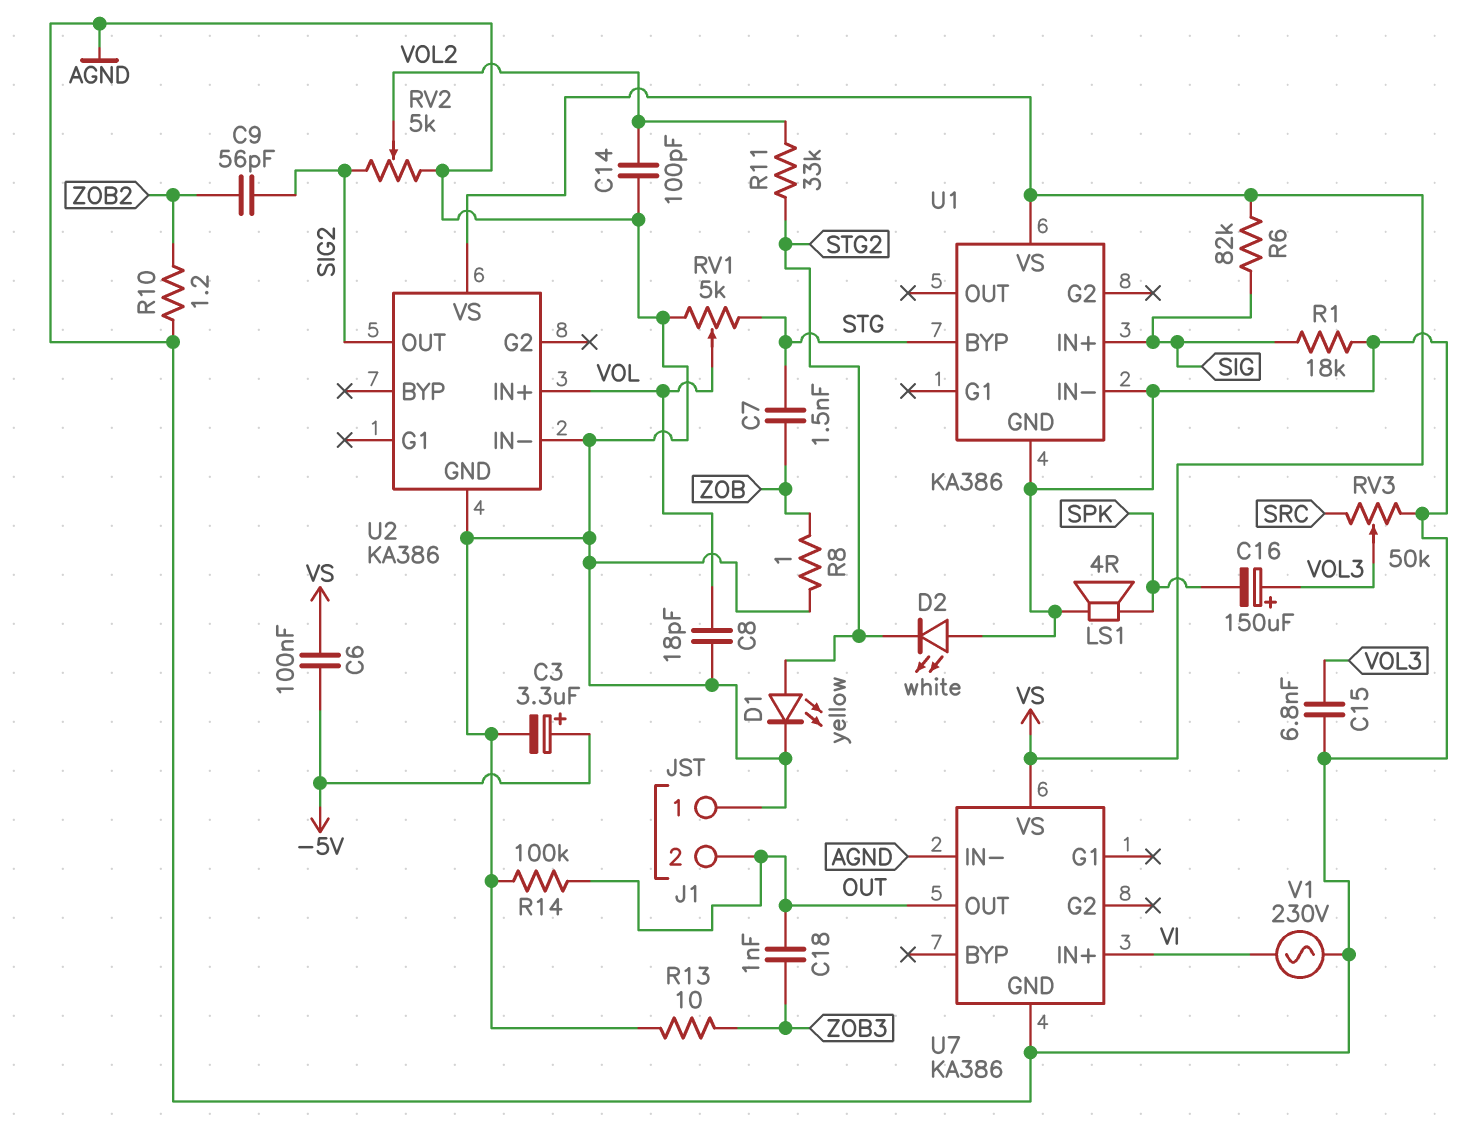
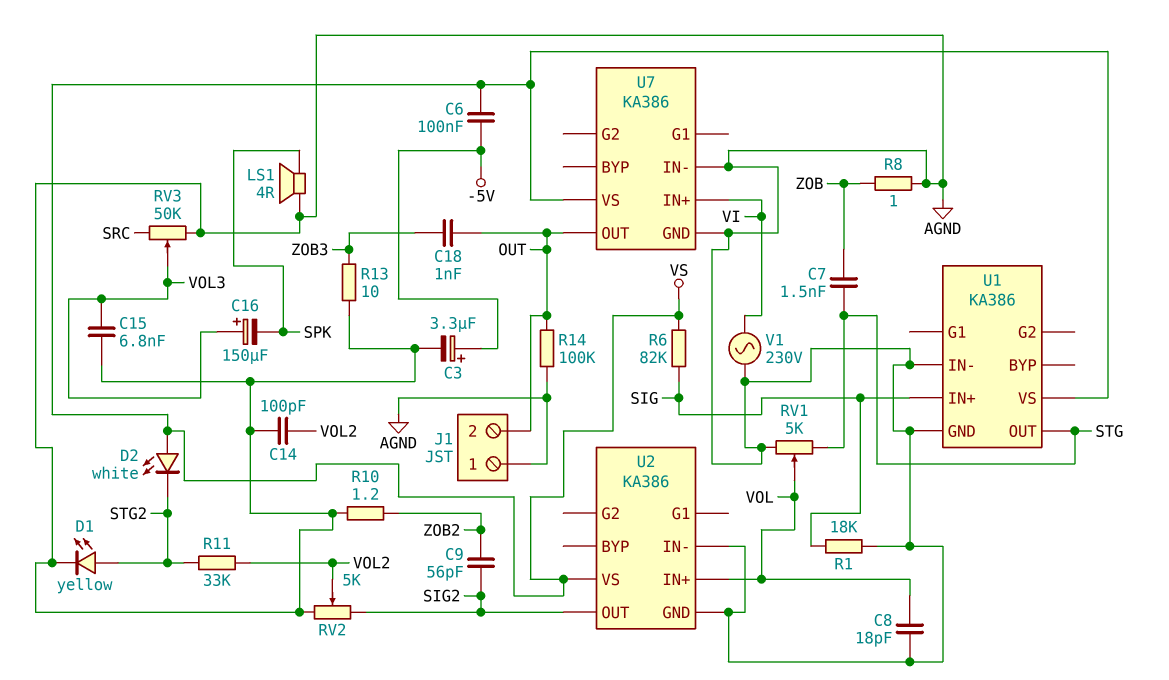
D2: LED white (A AGND, K STG2) -> LED white (A VS, K STG2)
U1 pin BYP: STG -> none
U1 pin OUT: none -> STG

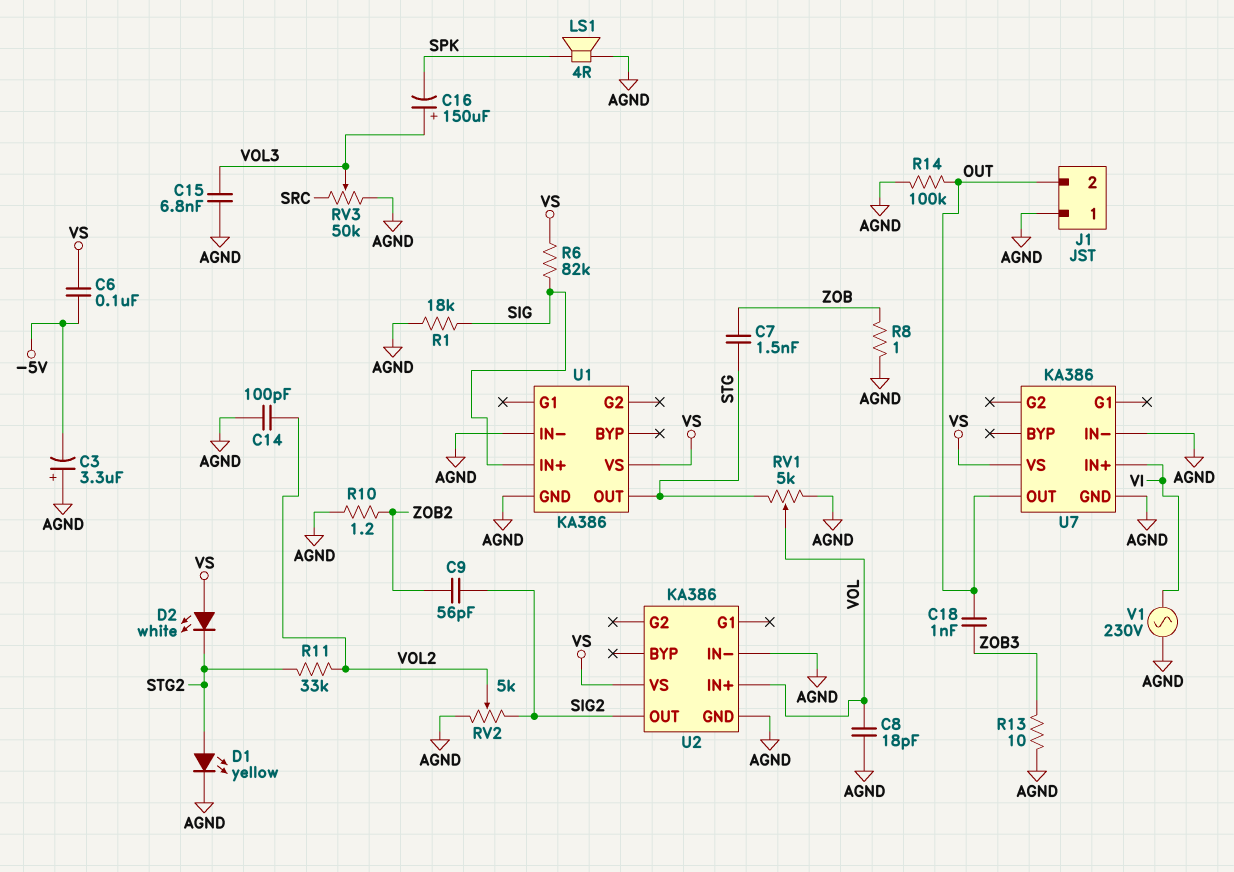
C3: 3.3uF (plus -5V, minus AGND) -> 3.3uF (plus AGND, minus -5V)

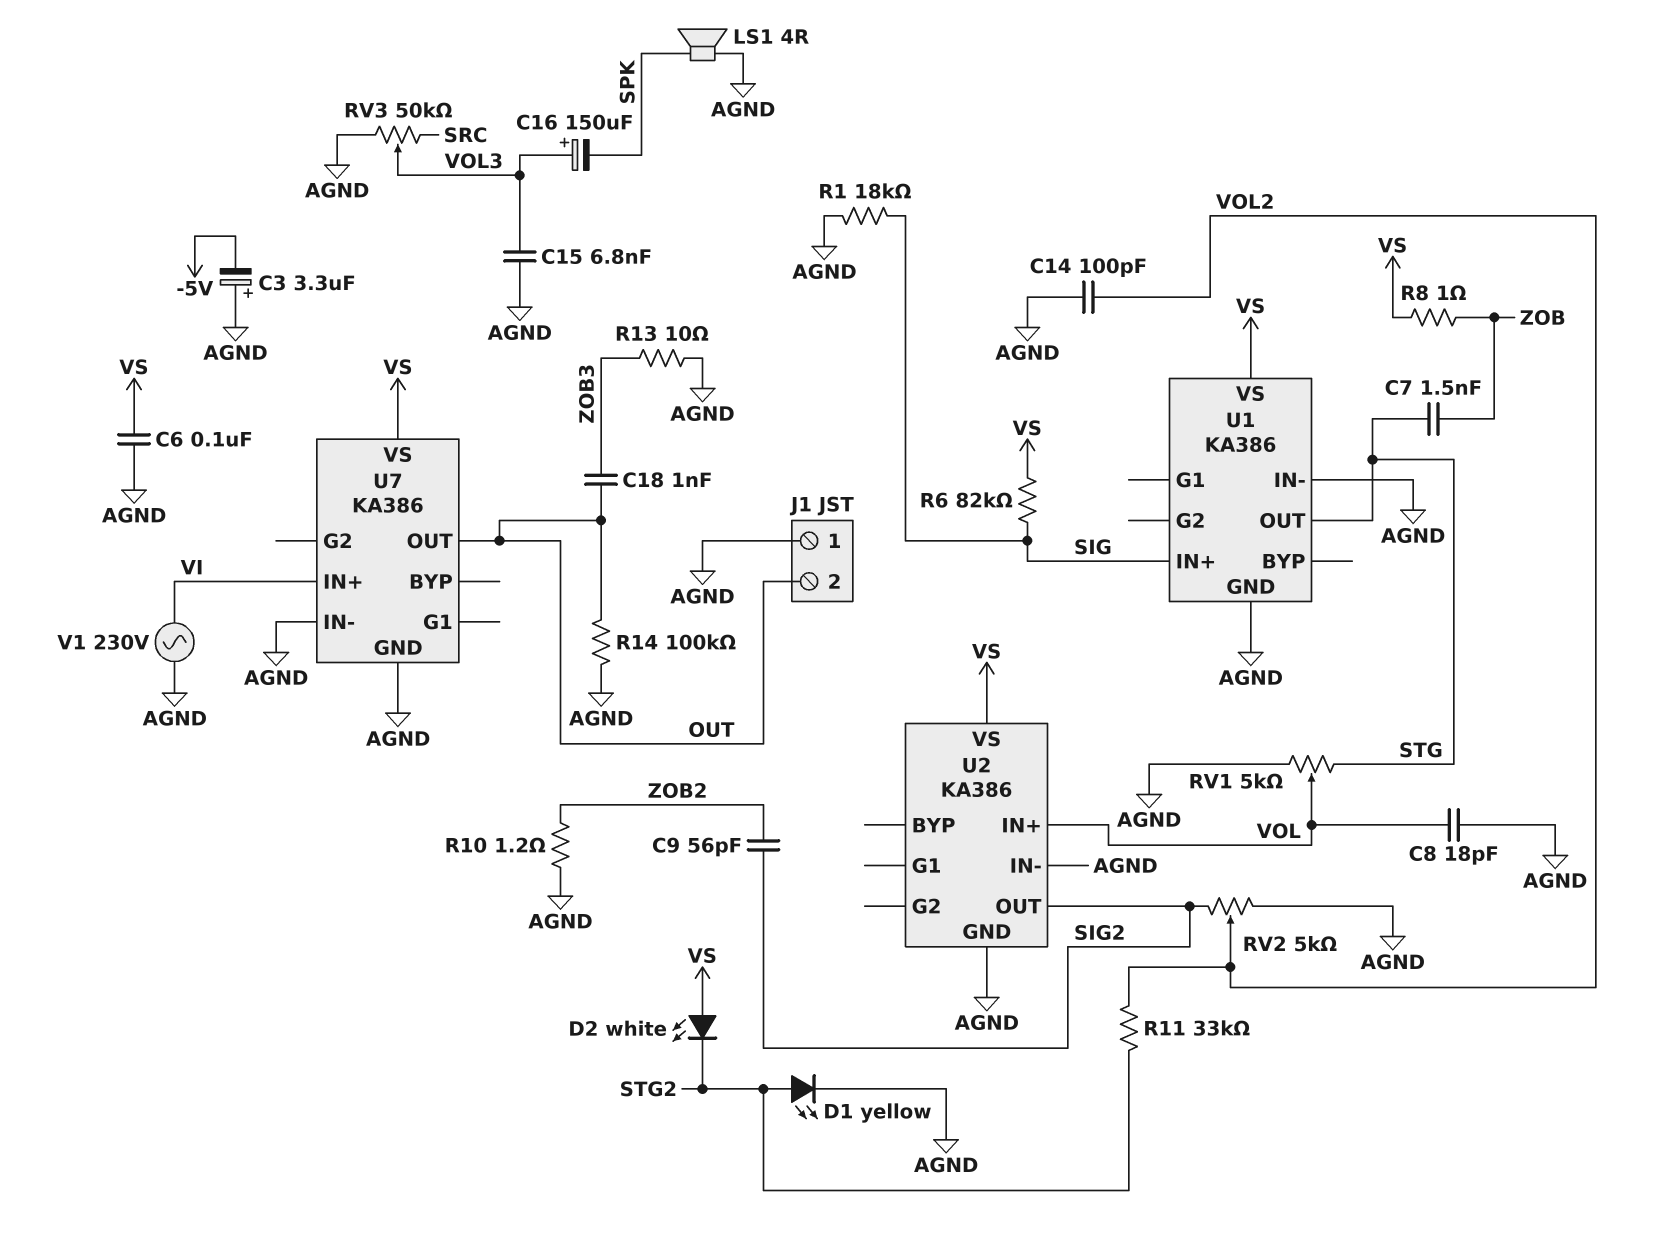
C6: 100nF (-5V, VS) -> 100nF (AGND, VS)
R8: 1 (AGND, ZOB) -> 1 (VS, ZOB)

